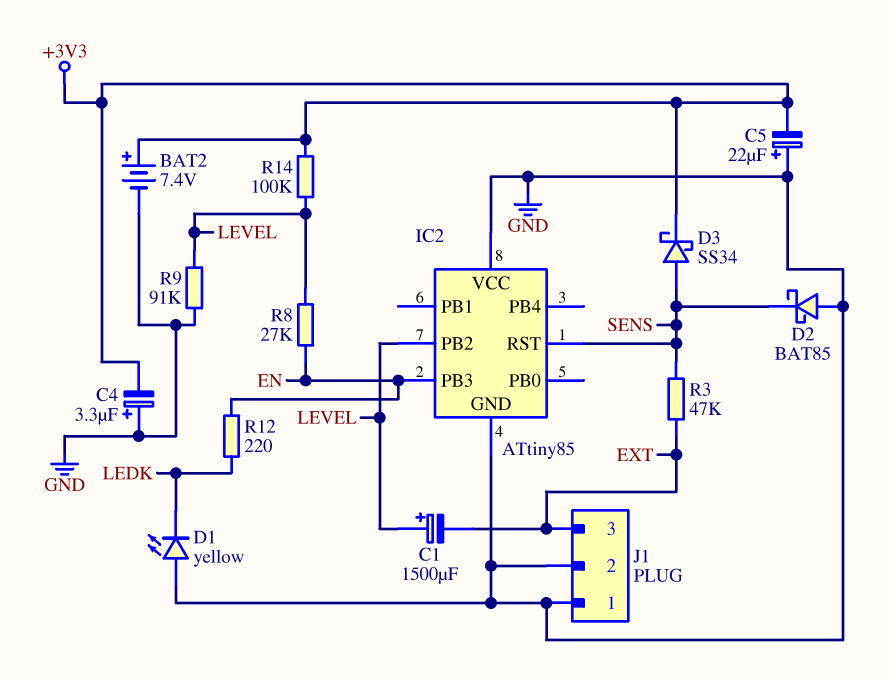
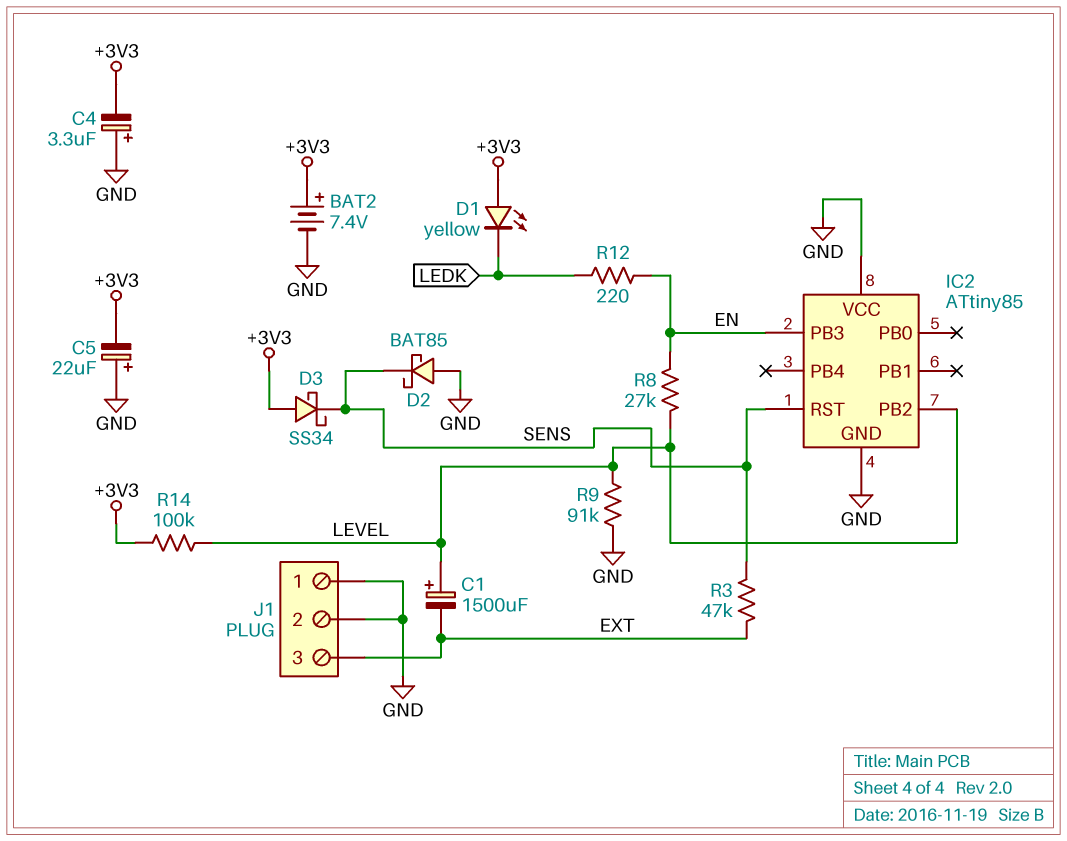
D1: LED yellow (A GND, K LEDK) -> LED yellow (A +3V3, K LEDK)
D3: schottky SS34 (A SENS, K +3V3) -> schottky SS34 (A +3V3, K SENS)

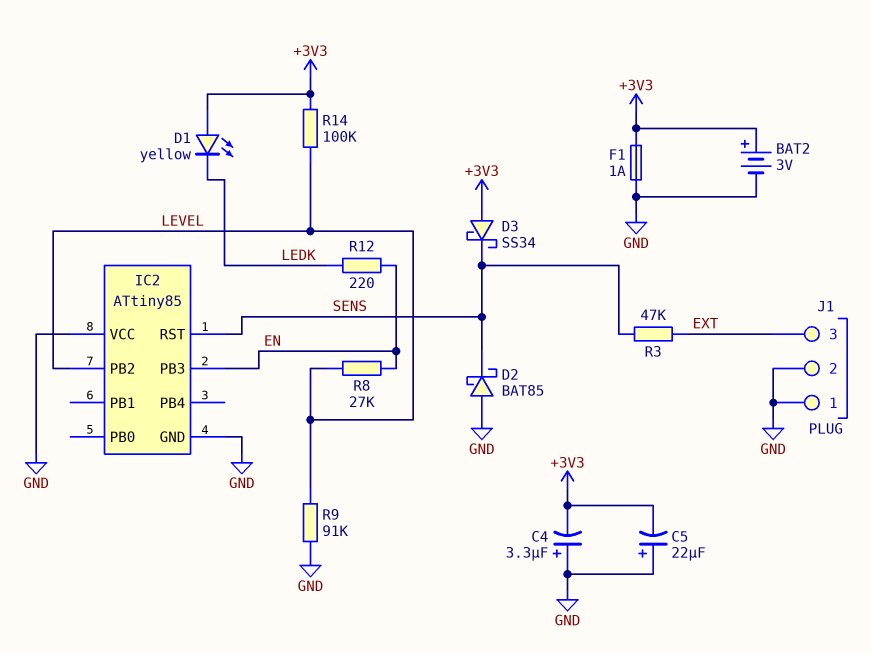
BAT2: 7.4V (plus +3V3, minus GND) -> 3V (plus +3V3, minus GND)
C1: 1500uF (plus LEVEL, minus EXT) -> none
F1: none -> 1A (+3V3, GND)

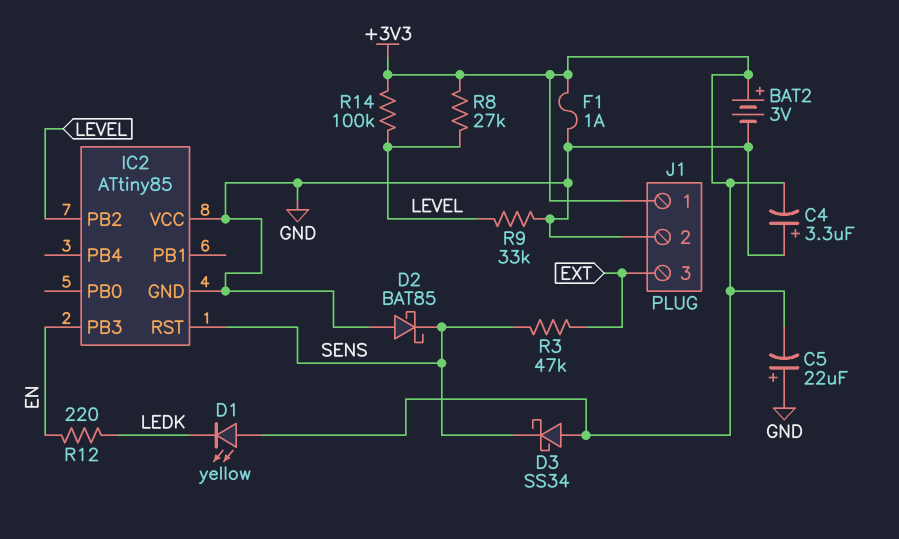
J1 pin 1: GND -> +3V3
R8: 27k (EN, LEVEL) -> 27k (+3V3, LEVEL)
R9: 91k (GND, LEVEL) -> 33k (GND, LEVEL)

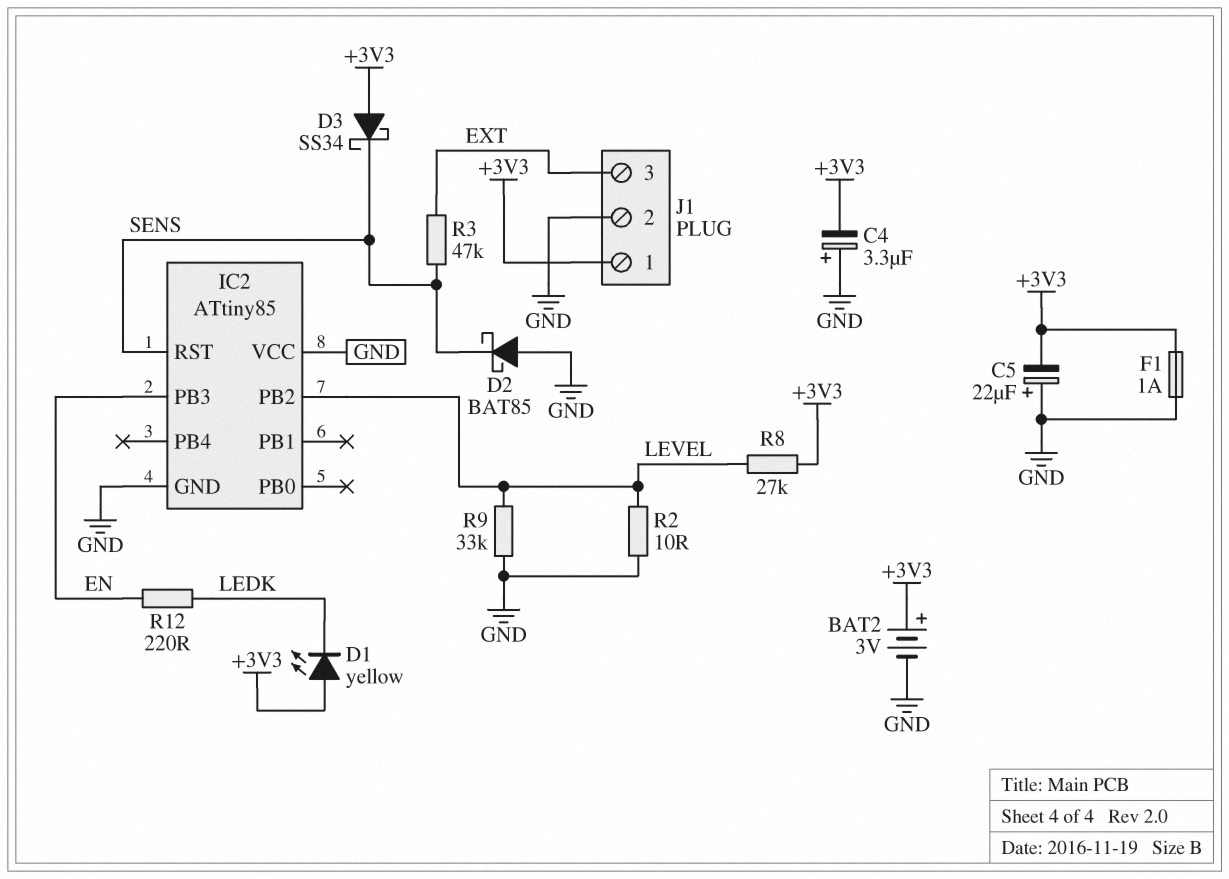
R2: none -> 10 (GND, LEVEL)
R14: 100k (+3V3, LEVEL) -> none

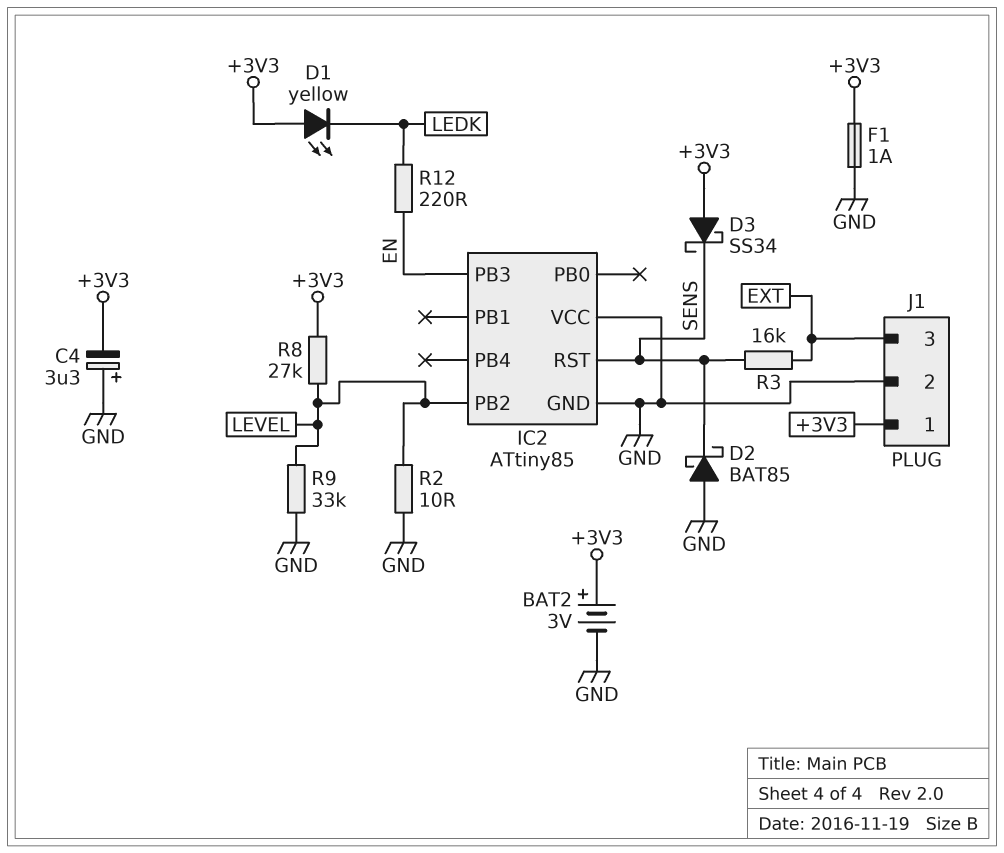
C5: 22uF (plus GND, minus +3V3) -> none
R3: 47k (EXT, SENS) -> 16k (EXT, SENS)

